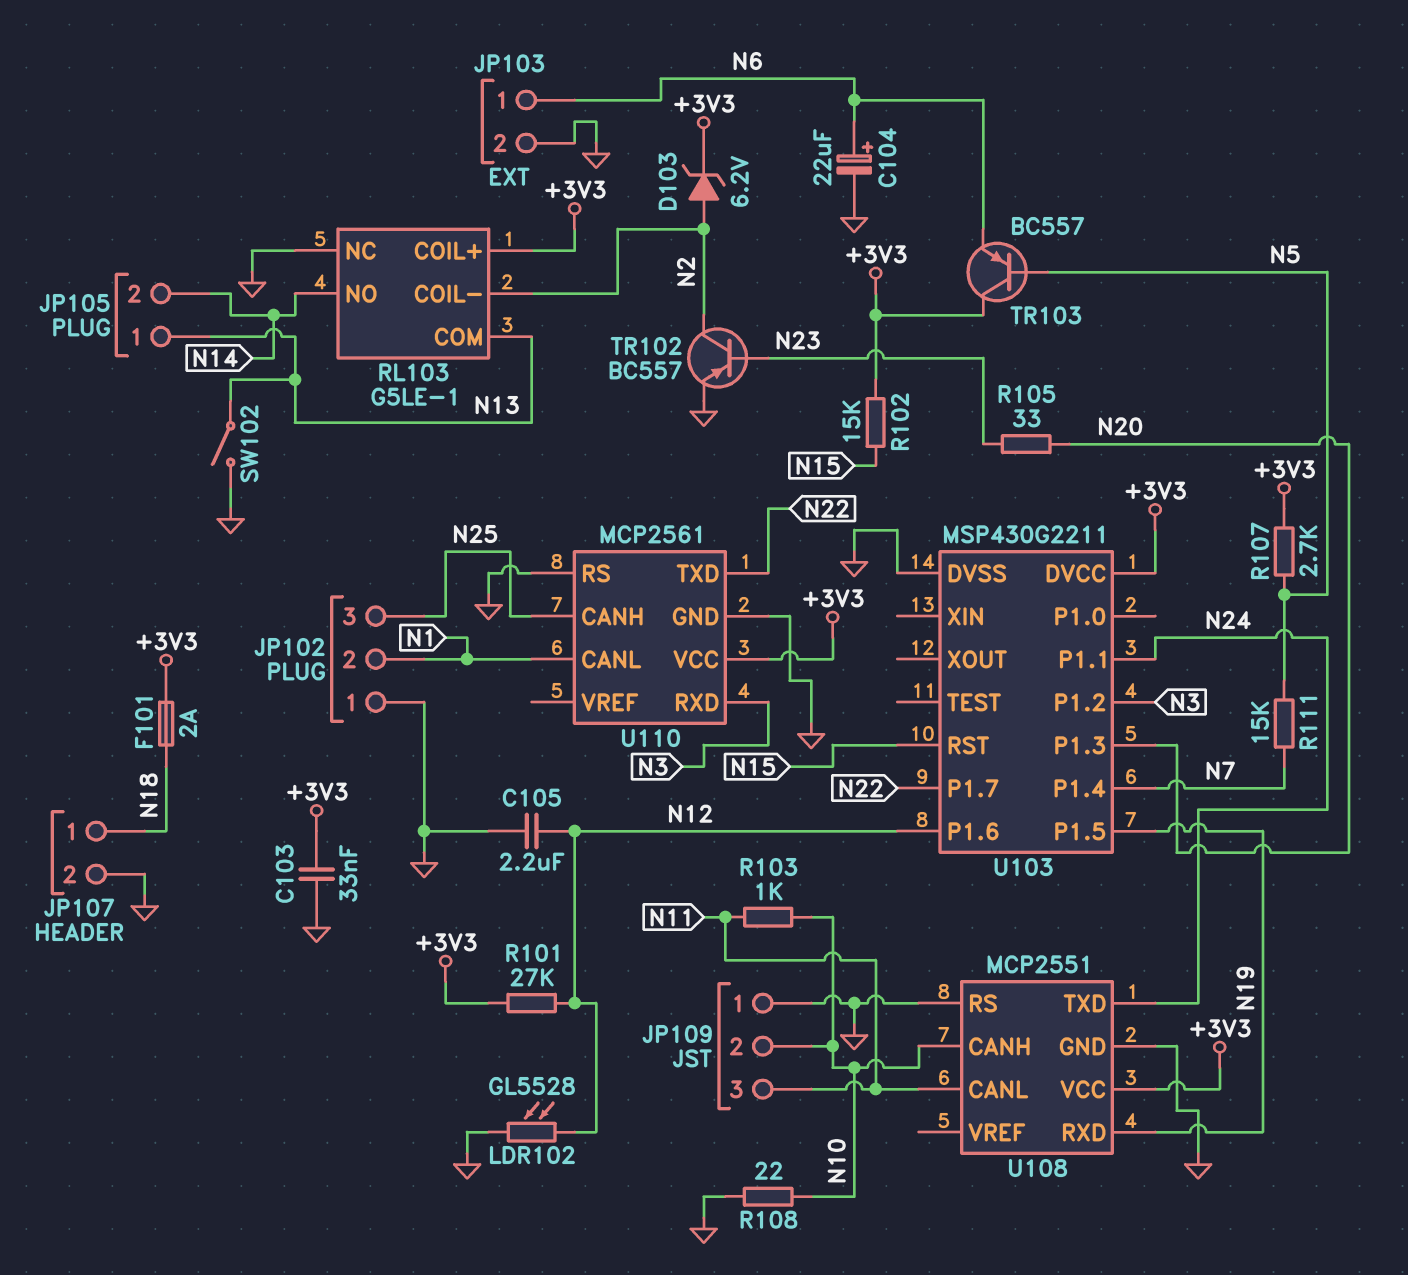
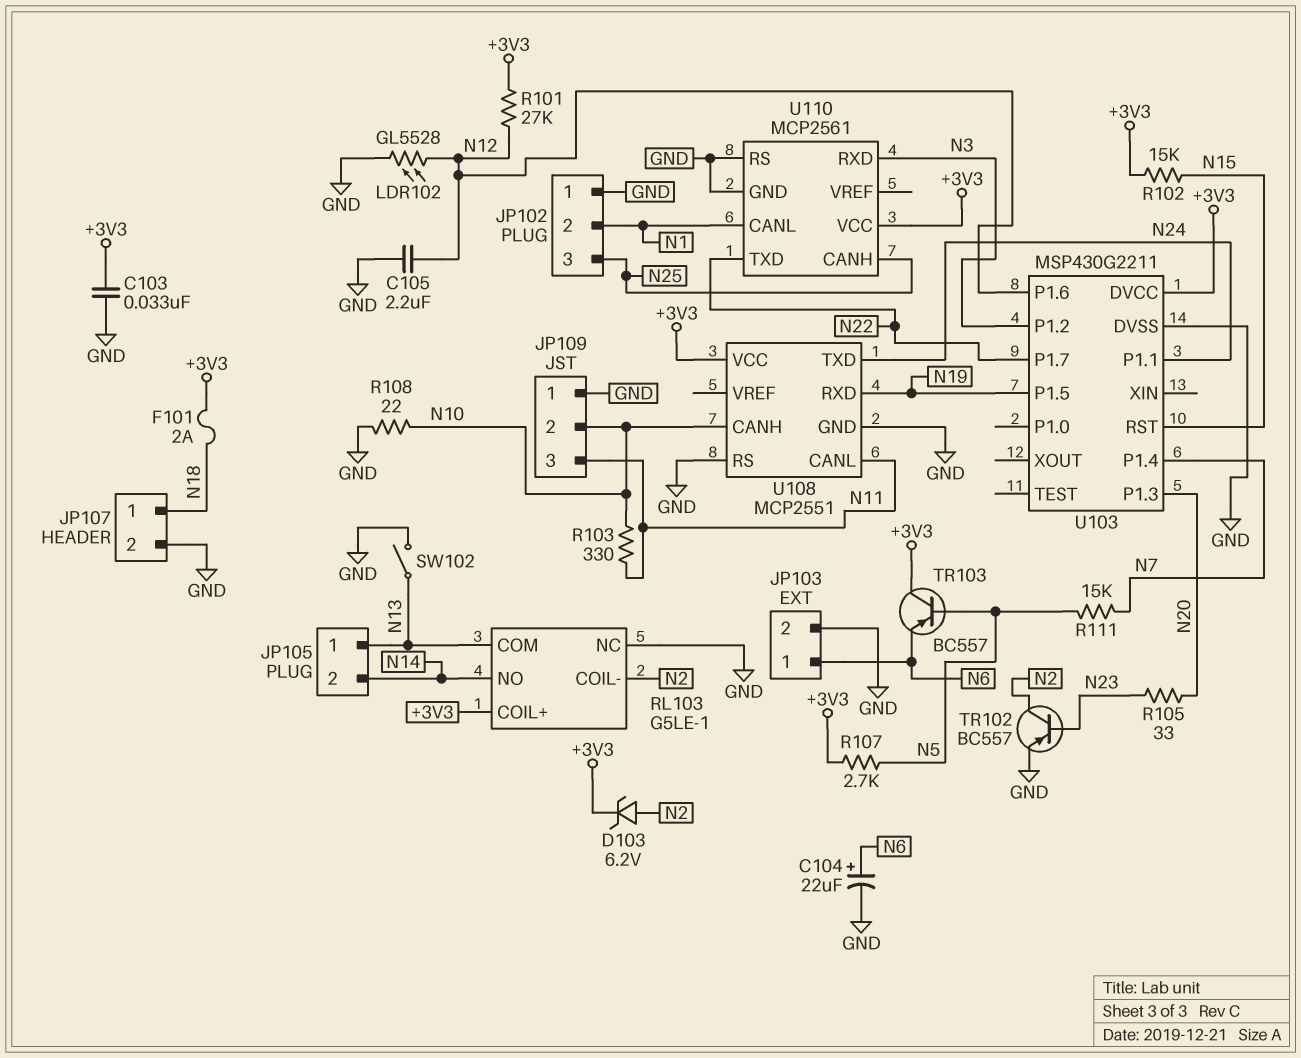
R103: 1k (N10, N11) -> 330 (N10, N11)

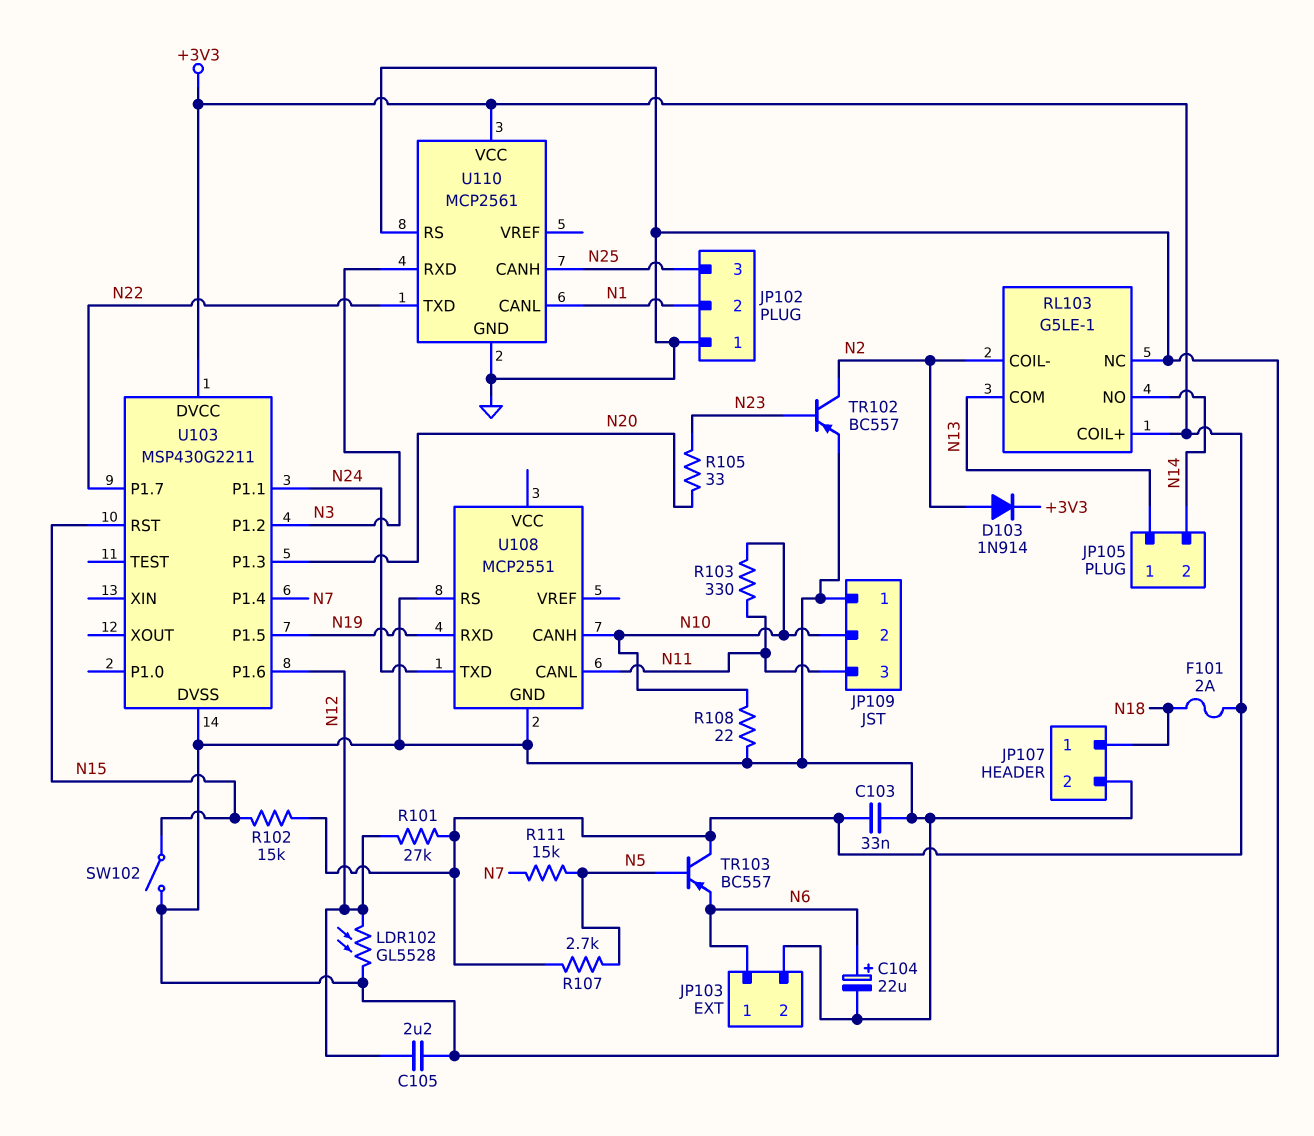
D103: zener 6.2V (A N2, K +3V3) -> diode 1N914 (A N2, K +3V3)
SW102: switch (GND, N13) -> switch (GND, N15)
U108 pin VCC: +3V3 -> none

